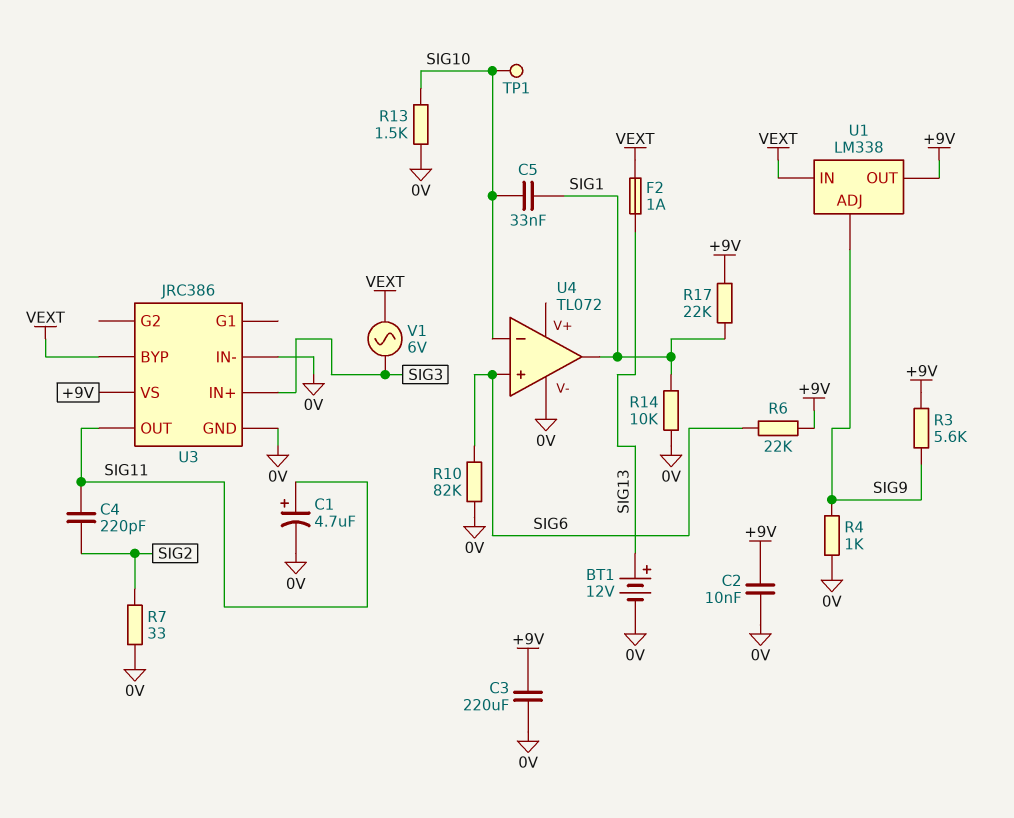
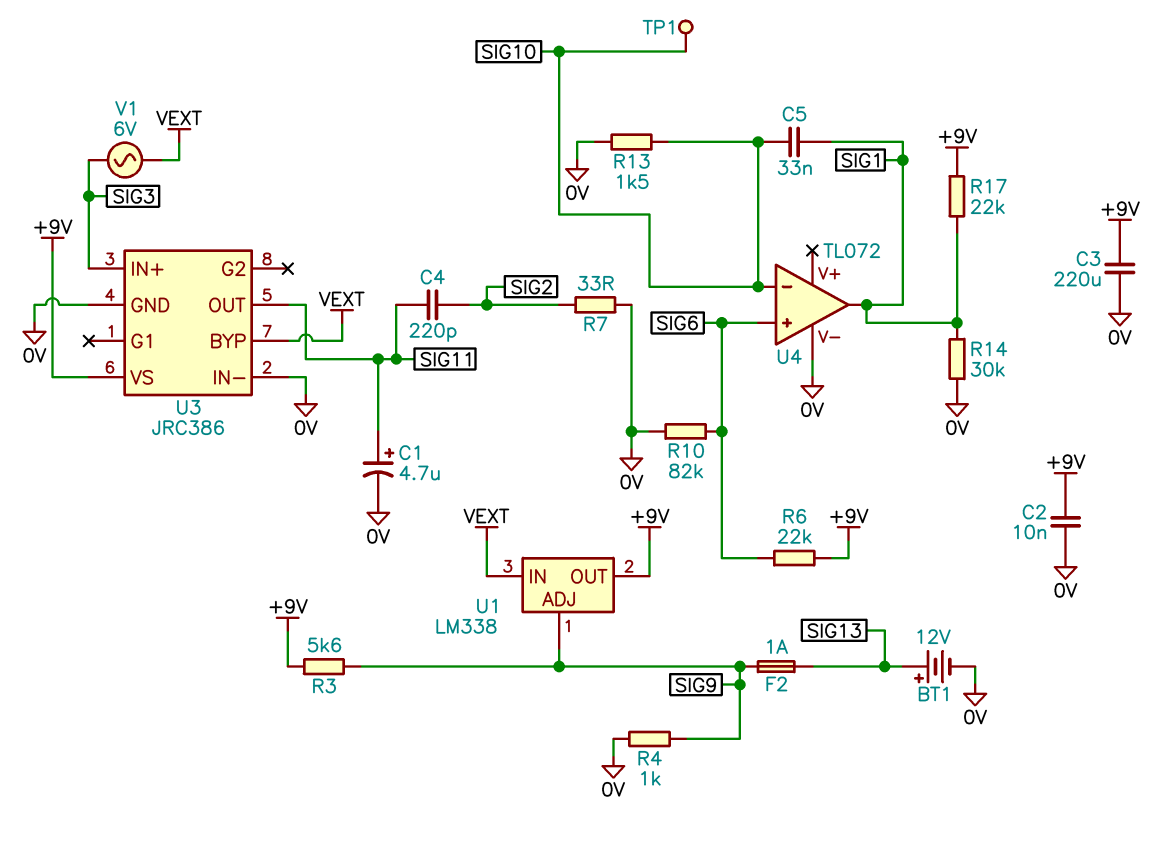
F2: 1A (SIG13, VEXT) -> 1A (SIG9, SIG13)
R14: 10k (0V, SIG1) -> 30k (0V, SIG1)

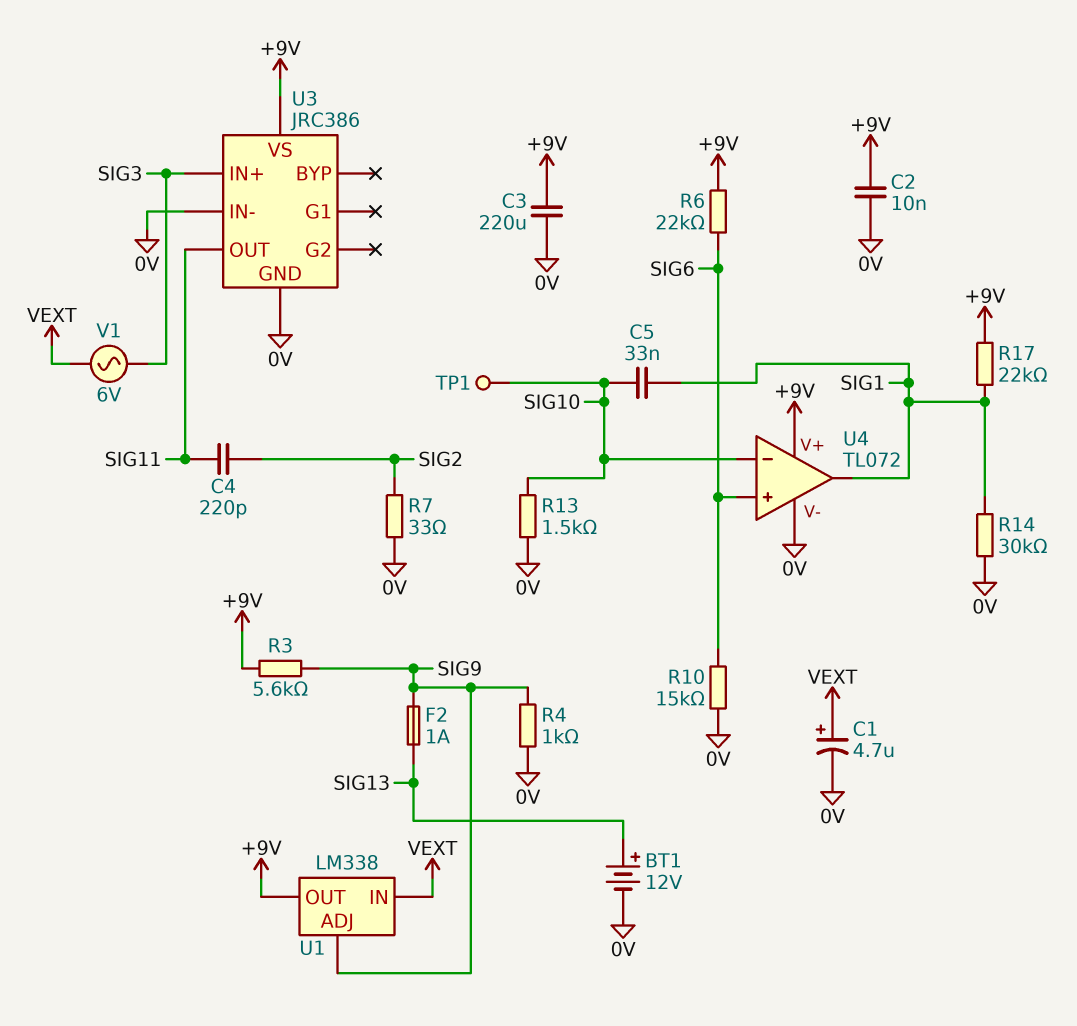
C1: 4.7uF (plus SIG11, minus 0V) -> 4.7uF (plus VEXT, minus 0V)
R10: 82k (0V, SIG6) -> 15k (0V, SIG6)
U3 pin BYP: VEXT -> none
U4 pin V+: none -> +9V

